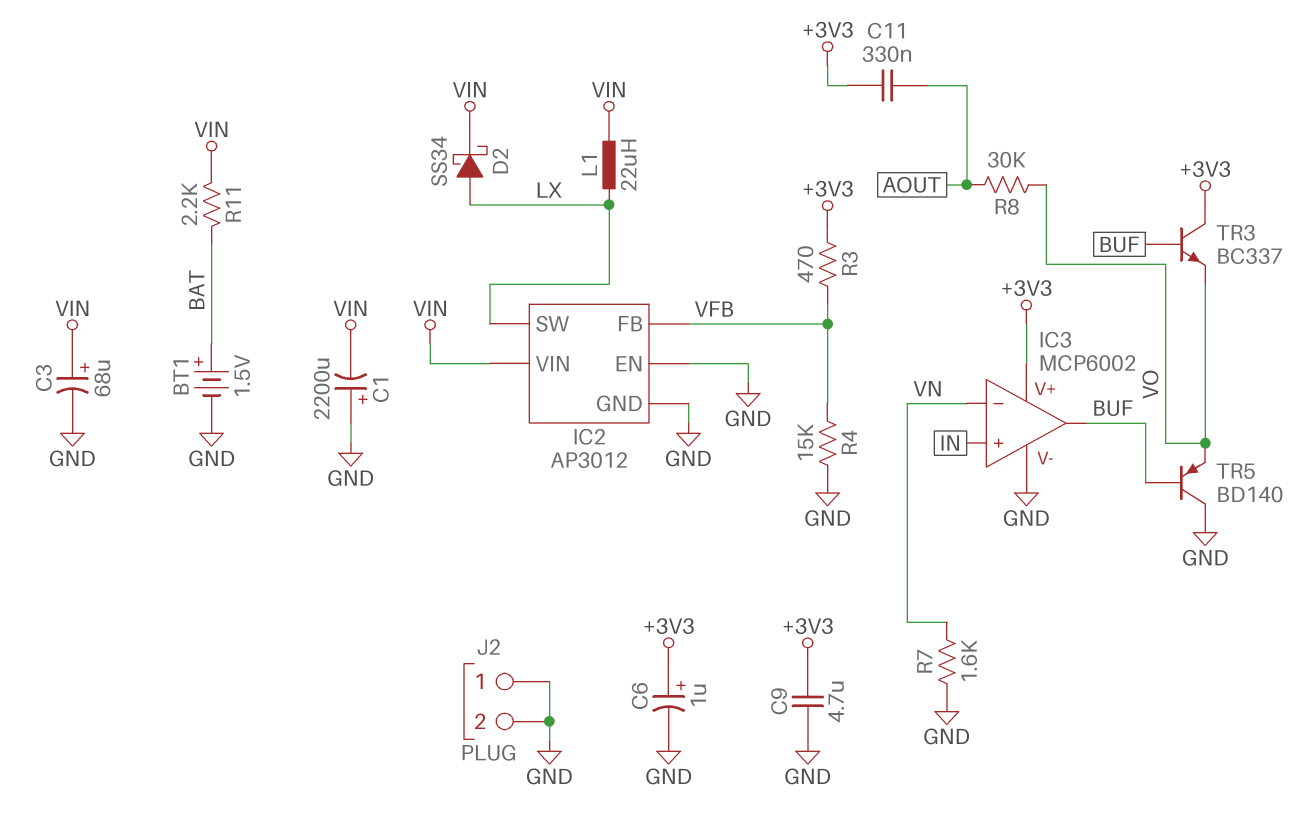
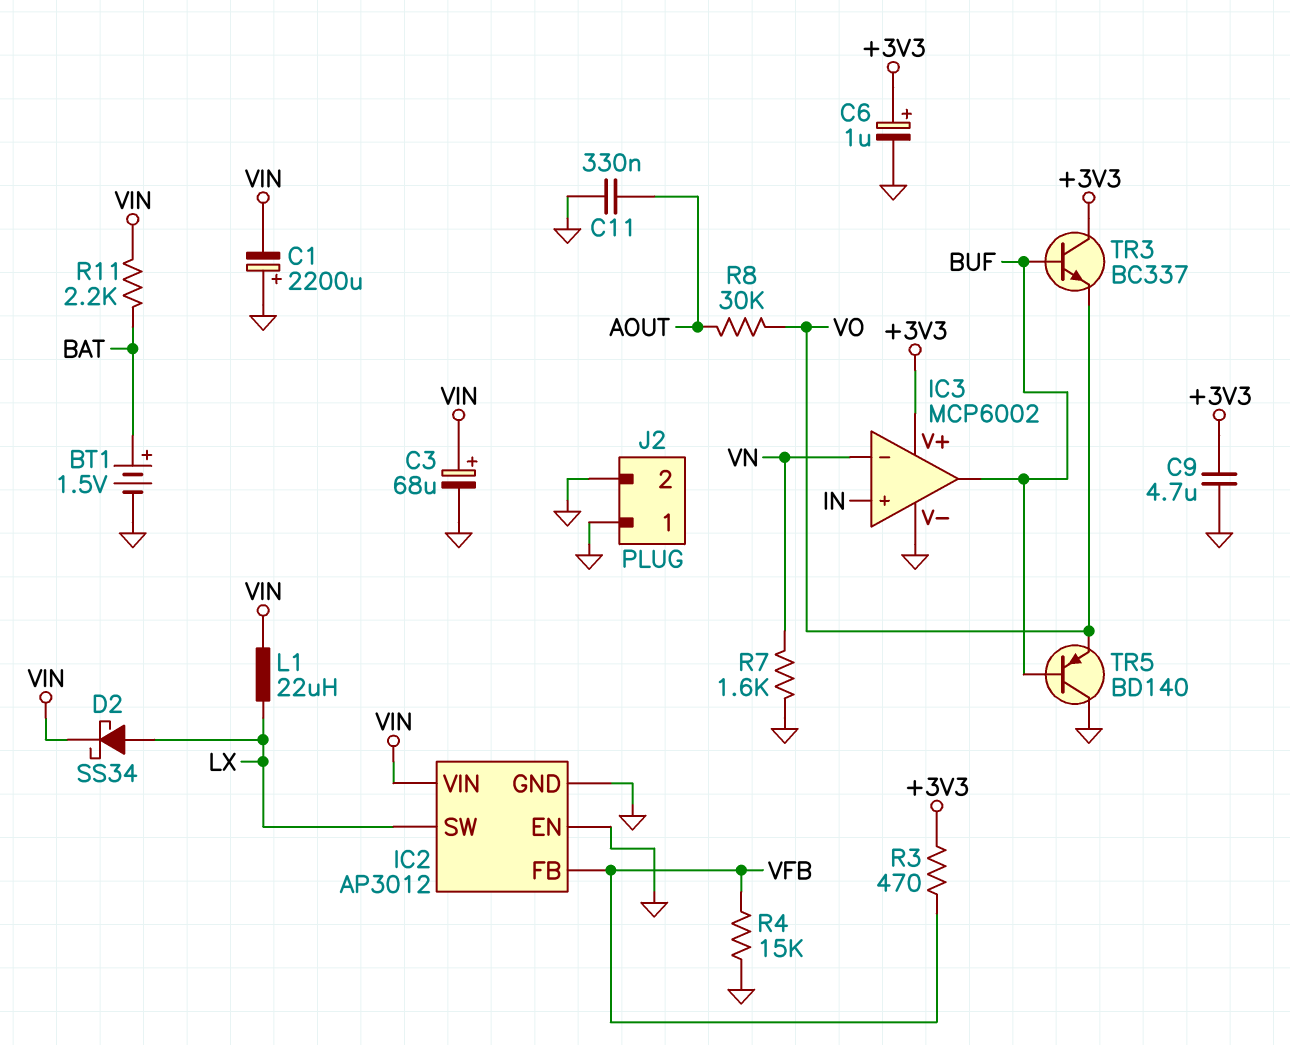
C11: 330nF (+3V3, AOUT) -> 330nF (AOUT, GND)

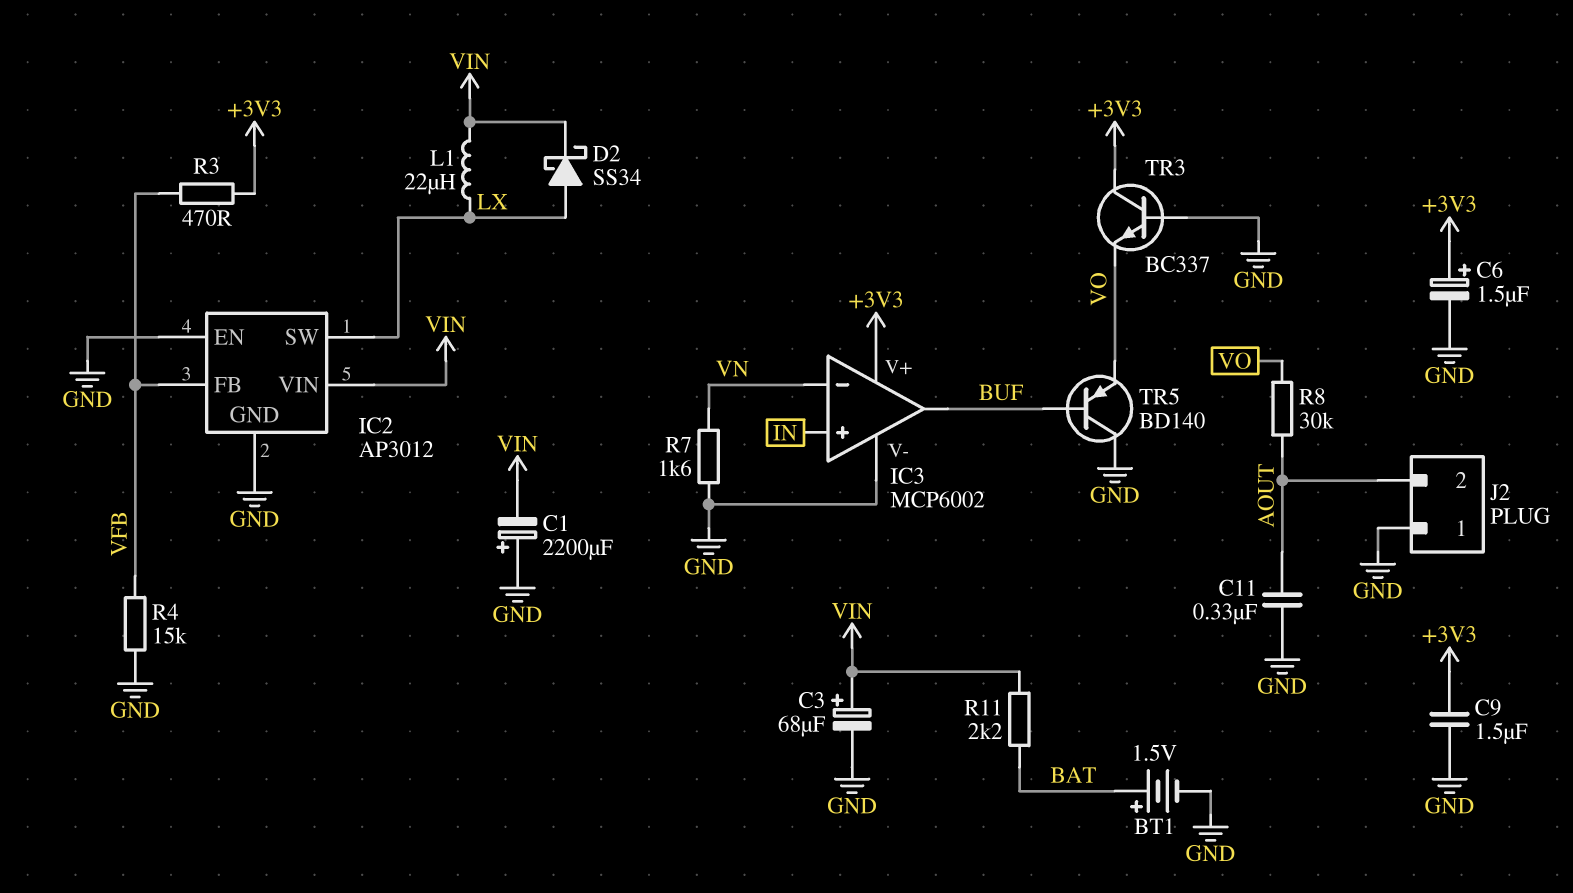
C6: 1uF (plus +3V3, minus GND) -> 1.5uF (plus +3V3, minus GND)
C9: 4.7uF (+3V3, GND) -> 1.5uF (+3V3, GND)
J2 pin 2: GND -> AOUT
TR3: NPN BC337 (B BUF, C +3V3, E VO) -> NPN BC337 (B GND, C +3V3, E VO)

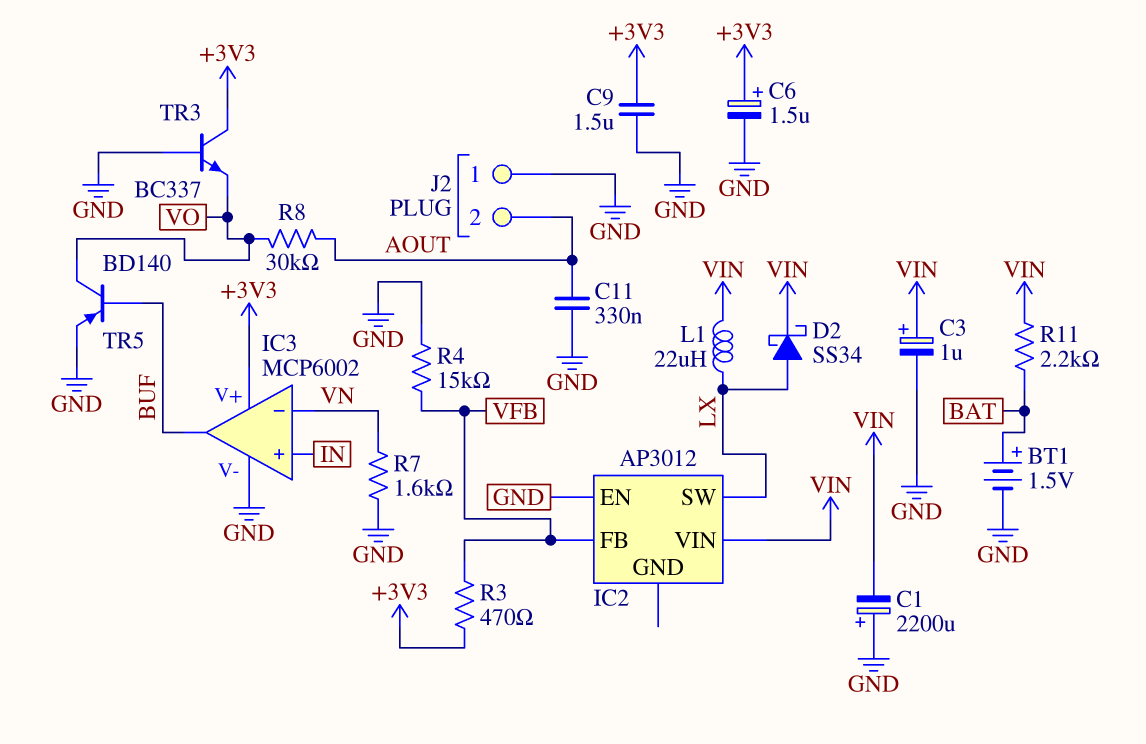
C3: 68uF (plus VIN, minus GND) -> 1uF (plus VIN, minus GND)
IC2 pin GND: GND -> none
TR5: PNP BD140 (B BUF, C GND, E VO) -> PNP BD140 (B BUF, C VO, E GND)

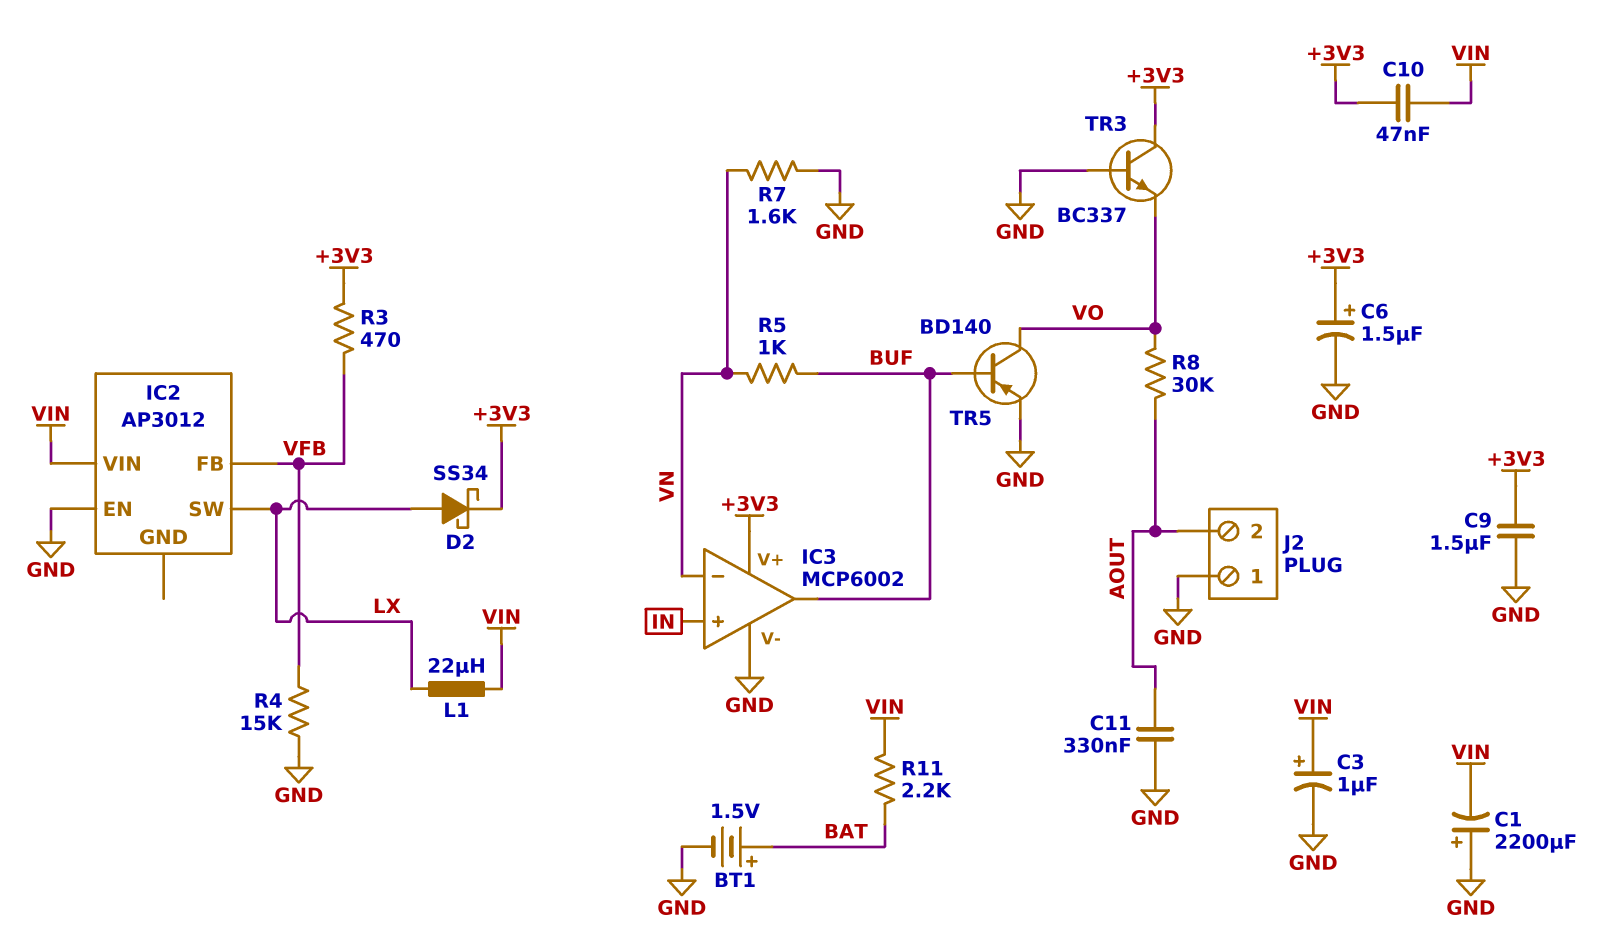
C10: none -> 47nF (+3V3, VIN)
D2: schottky SS34 (A LX, K VIN) -> schottky SS34 (A LX, K +3V3)
R5: none -> 1k (BUF, VN)

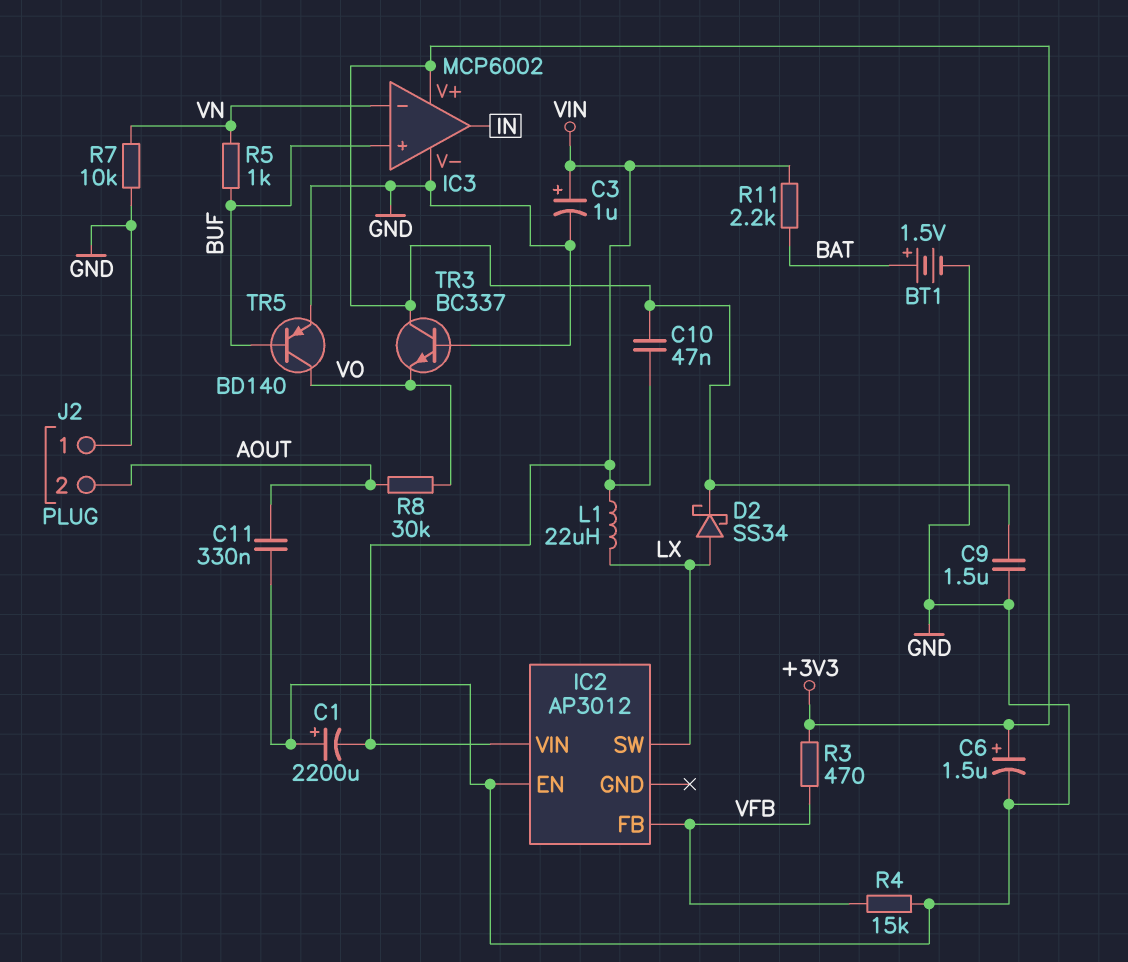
IC3 pin in+: IN -> BUF
IC3 pin out: BUF -> IN
R7: 1.6k (GND, VN) -> 10k (GND, VN)

